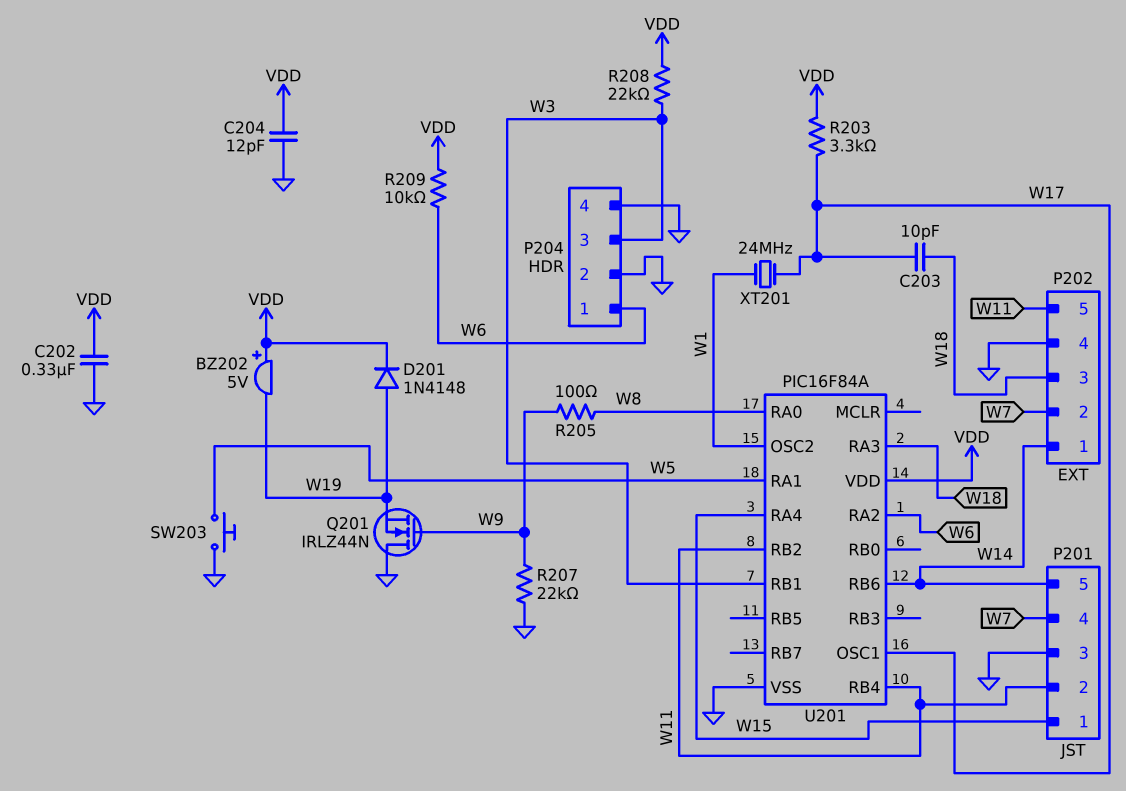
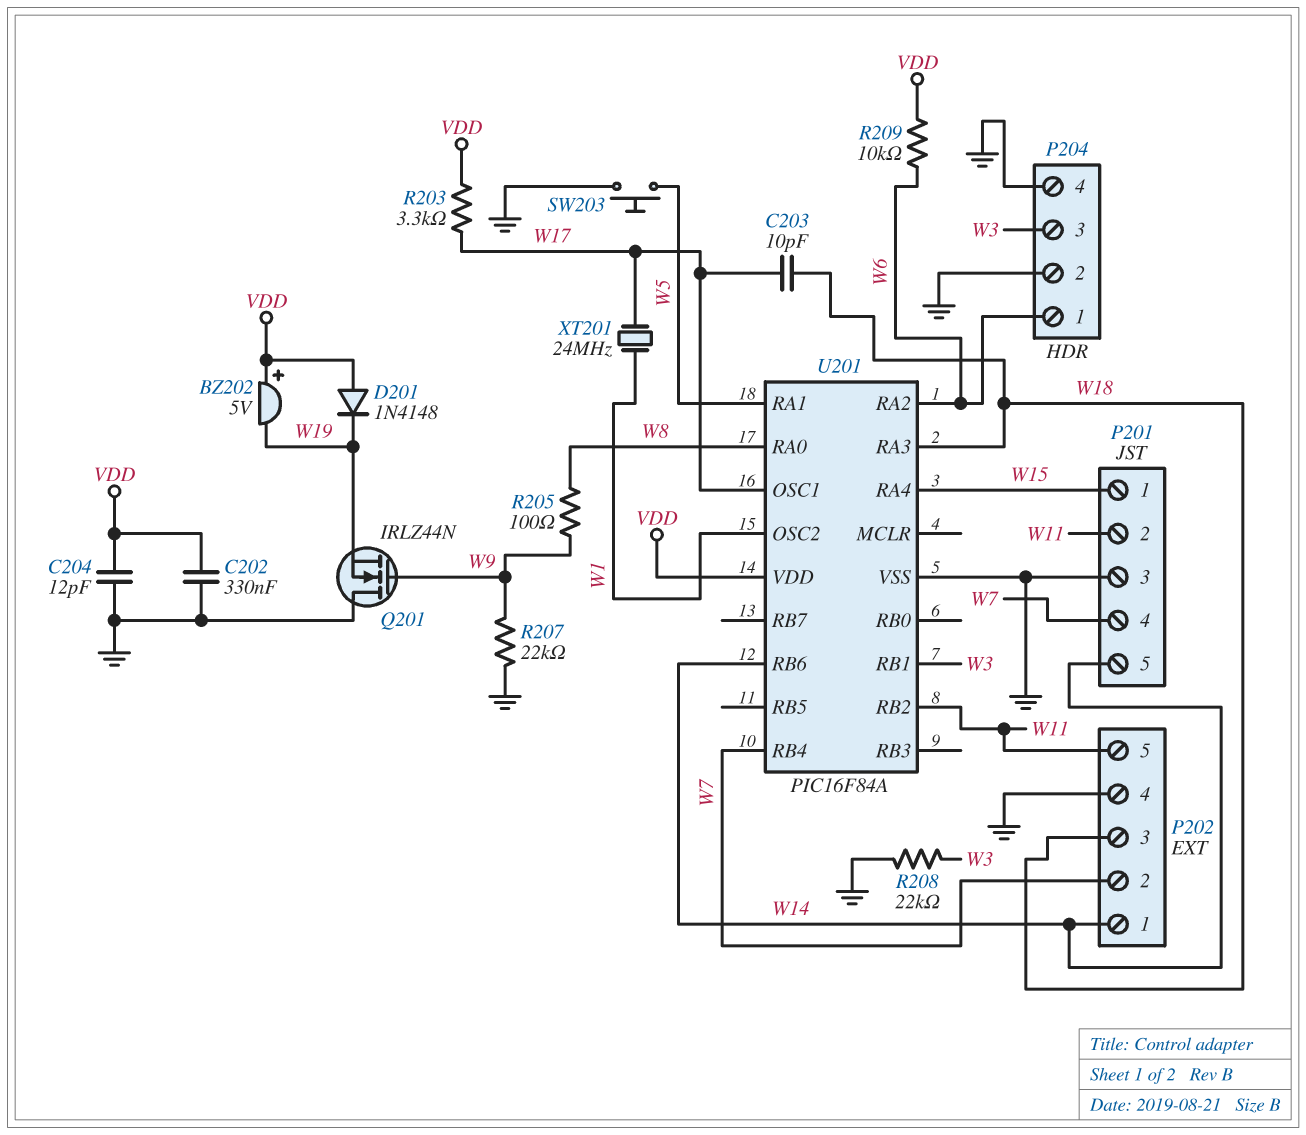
D201: diode 1N4148 (A W19, K VDD) -> diode 1N4148 (A VDD, K W19)
R208: 22k (VDD, W3) -> 22k (GND, W3)
U201 pin RB4: W11 -> W7

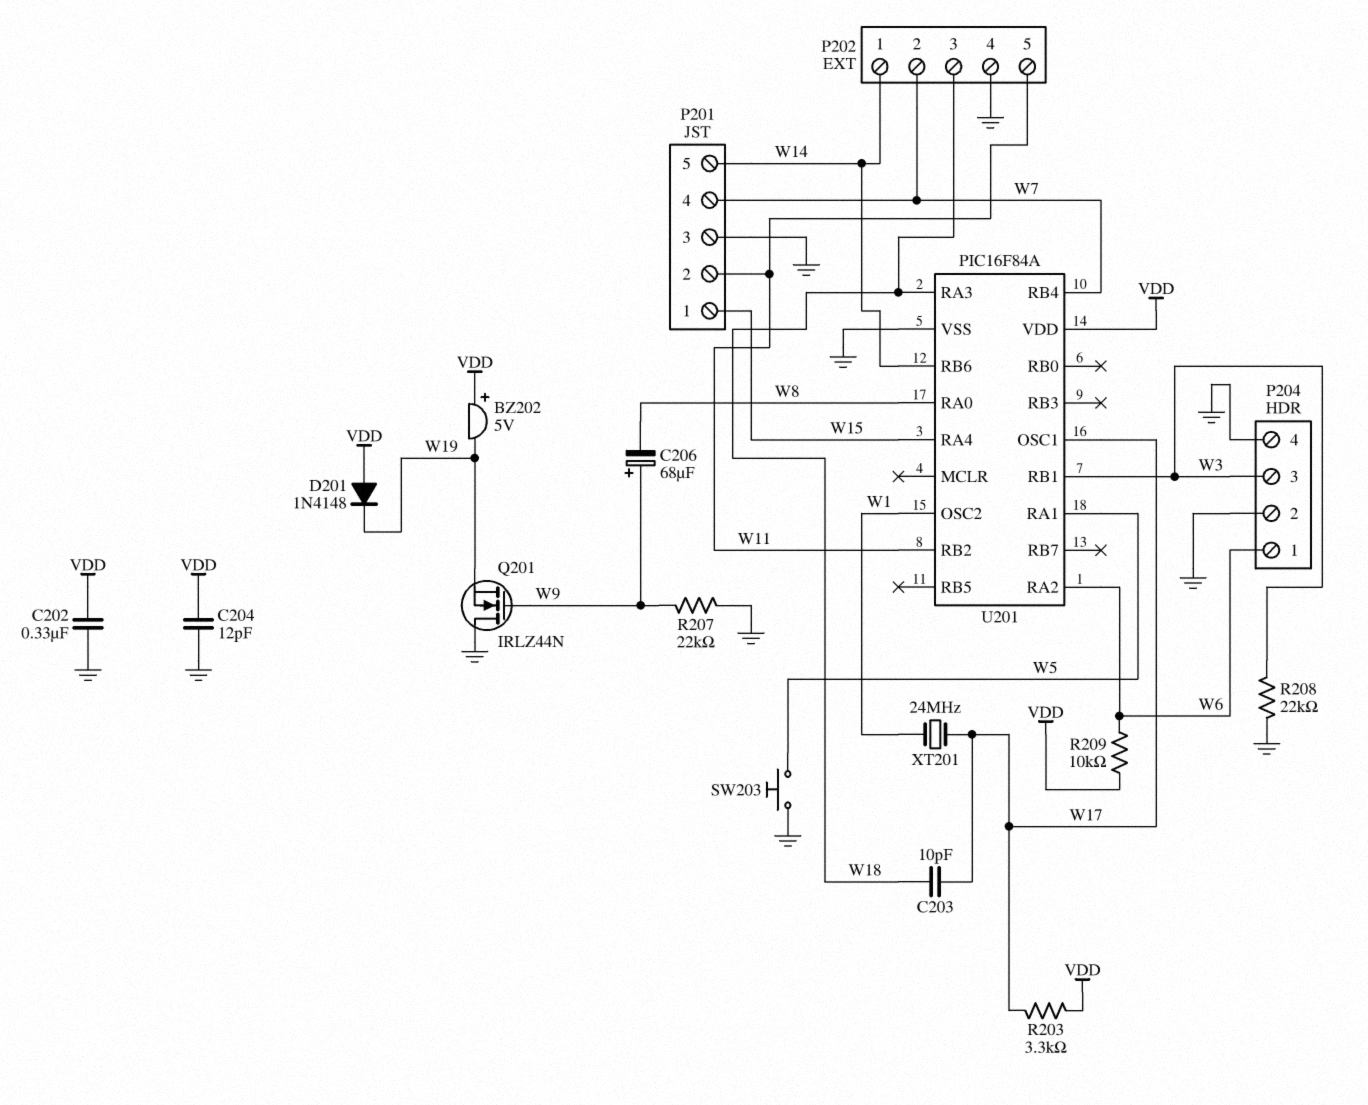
C206: none -> 68uF (plus W9, minus W8)
R205: 100 (W8, W9) -> none

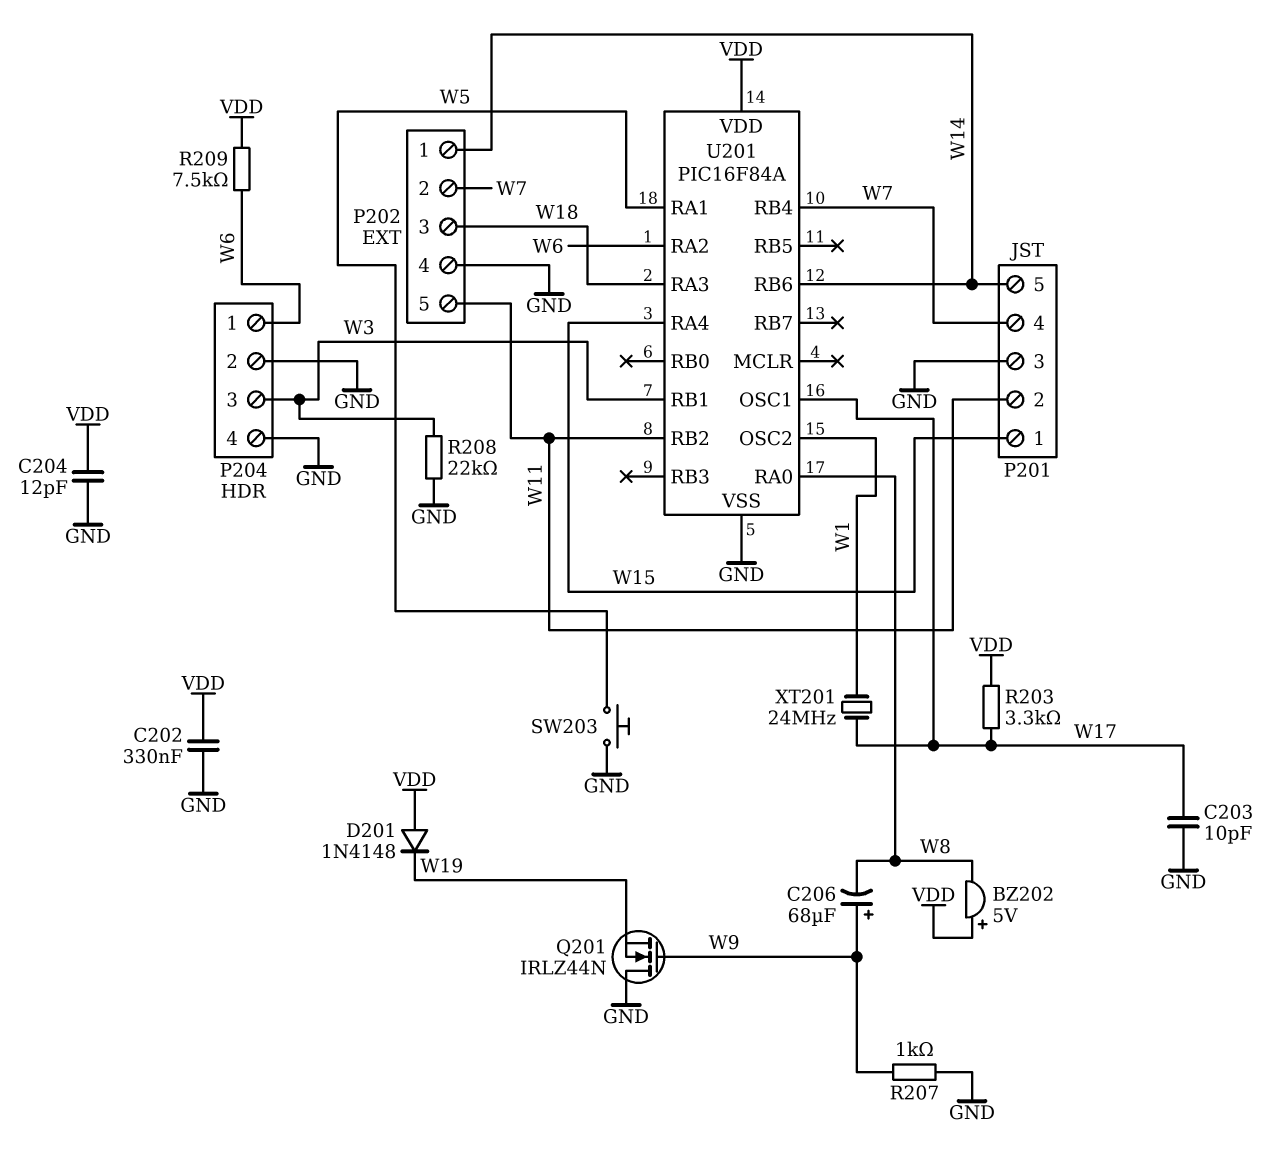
BZ202: buzzer 5V (plus VDD, minus W19) -> buzzer 5V (plus VDD, minus W8)
C203: 10pF (W17, W18) -> 10pF (GND, W17)
R207: 22k (GND, W9) -> 1k (GND, W9)
R209: 10k (VDD, W6) -> 7.5k (VDD, W6)

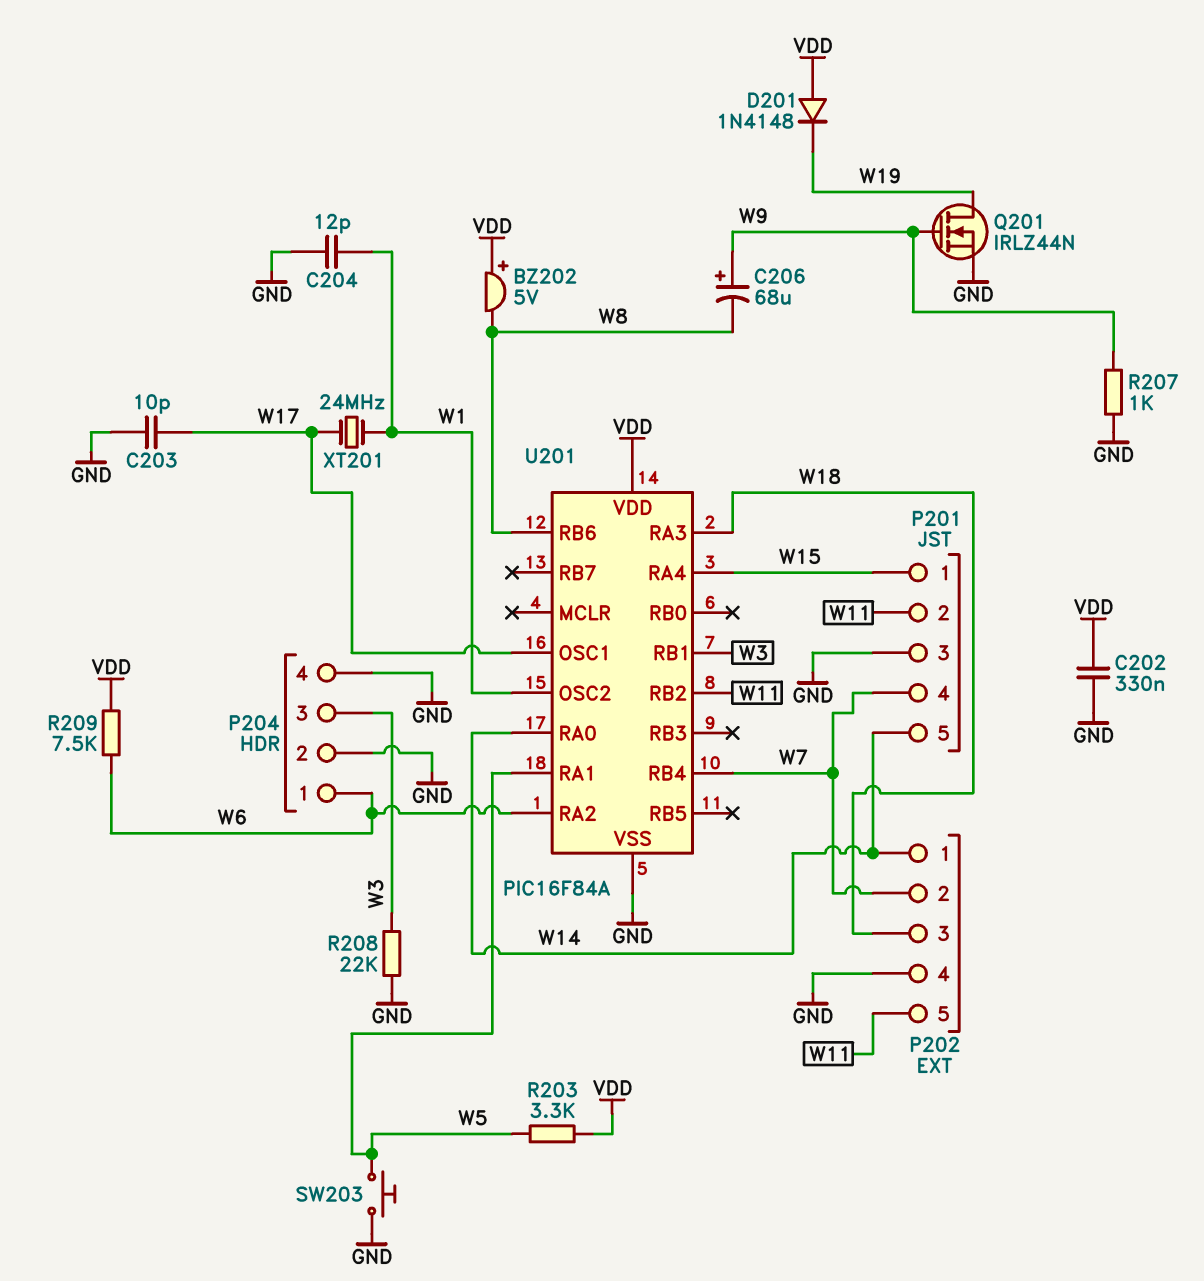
C204: 12pF (GND, VDD) -> 12pF (GND, W1)
Q201: NMOS IRLZ44N (G W9, D GND, S W19) -> NMOS IRLZ44N (G W9, D W19, S GND)
R203: 3.3k (VDD, W17) -> 3.3k (VDD, W5)
U201 pin RA0: W8 -> W14
U201 pin RB6: W14 -> W8

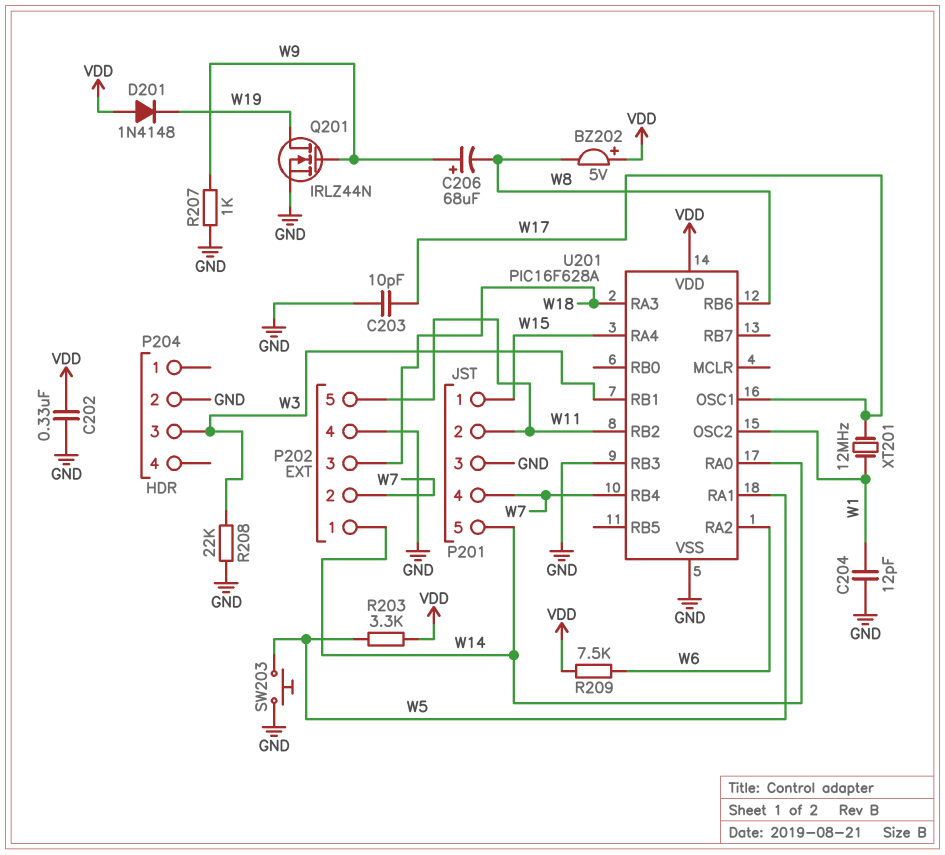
P204 pin 1: W6 -> none
P204 pin 4: GND -> none
U201: PIC16F84A -> PIC16F628A
U201 pin RB3: none -> GND
XT201: 24MHz (W1, W17) -> 12MHz (W1, W17)

